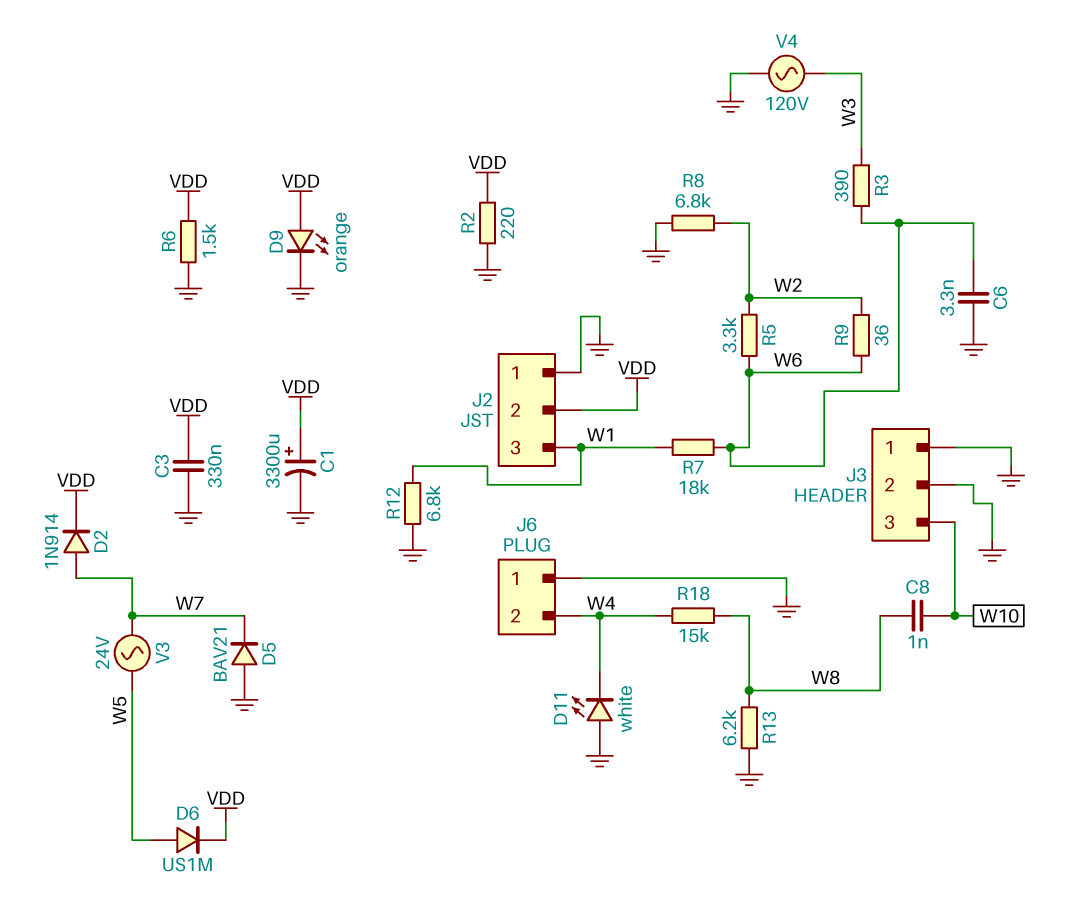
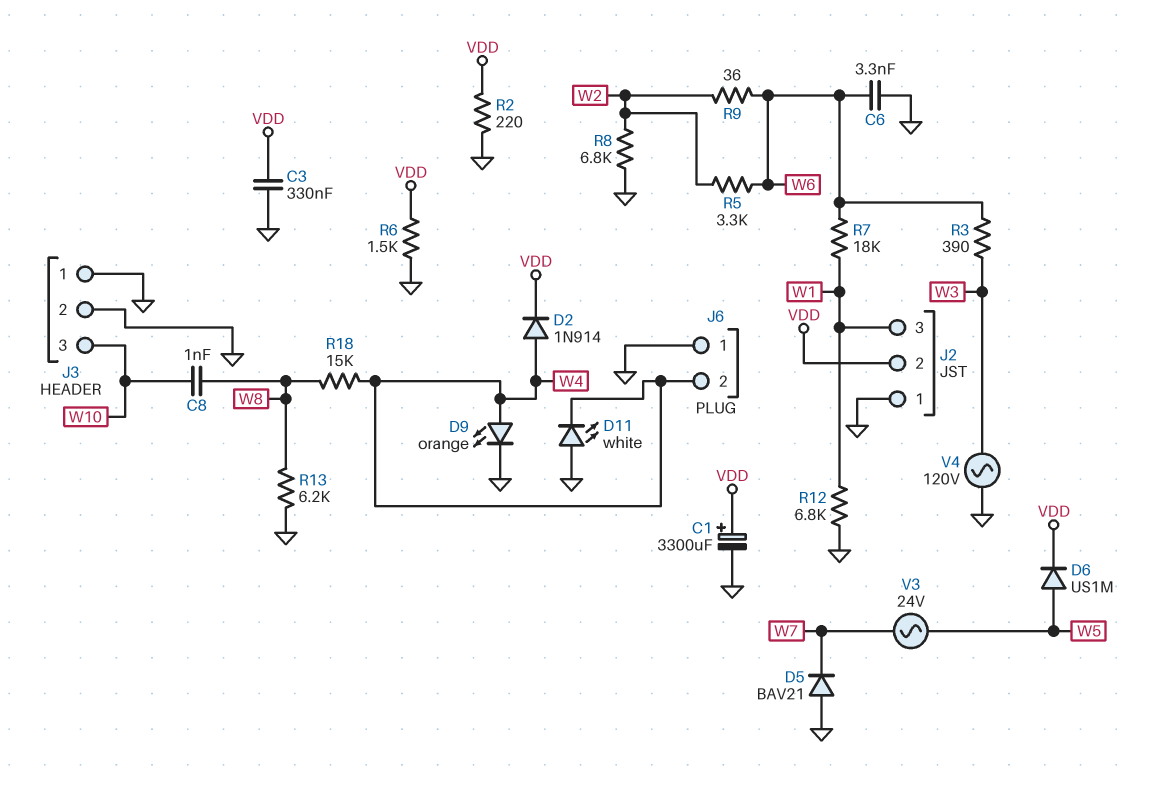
D2: diode 1N914 (A W7, K VDD) -> diode 1N914 (A W4, K VDD)
D9: LED orange (A VDD, K GND) -> LED orange (A W4, K GND)

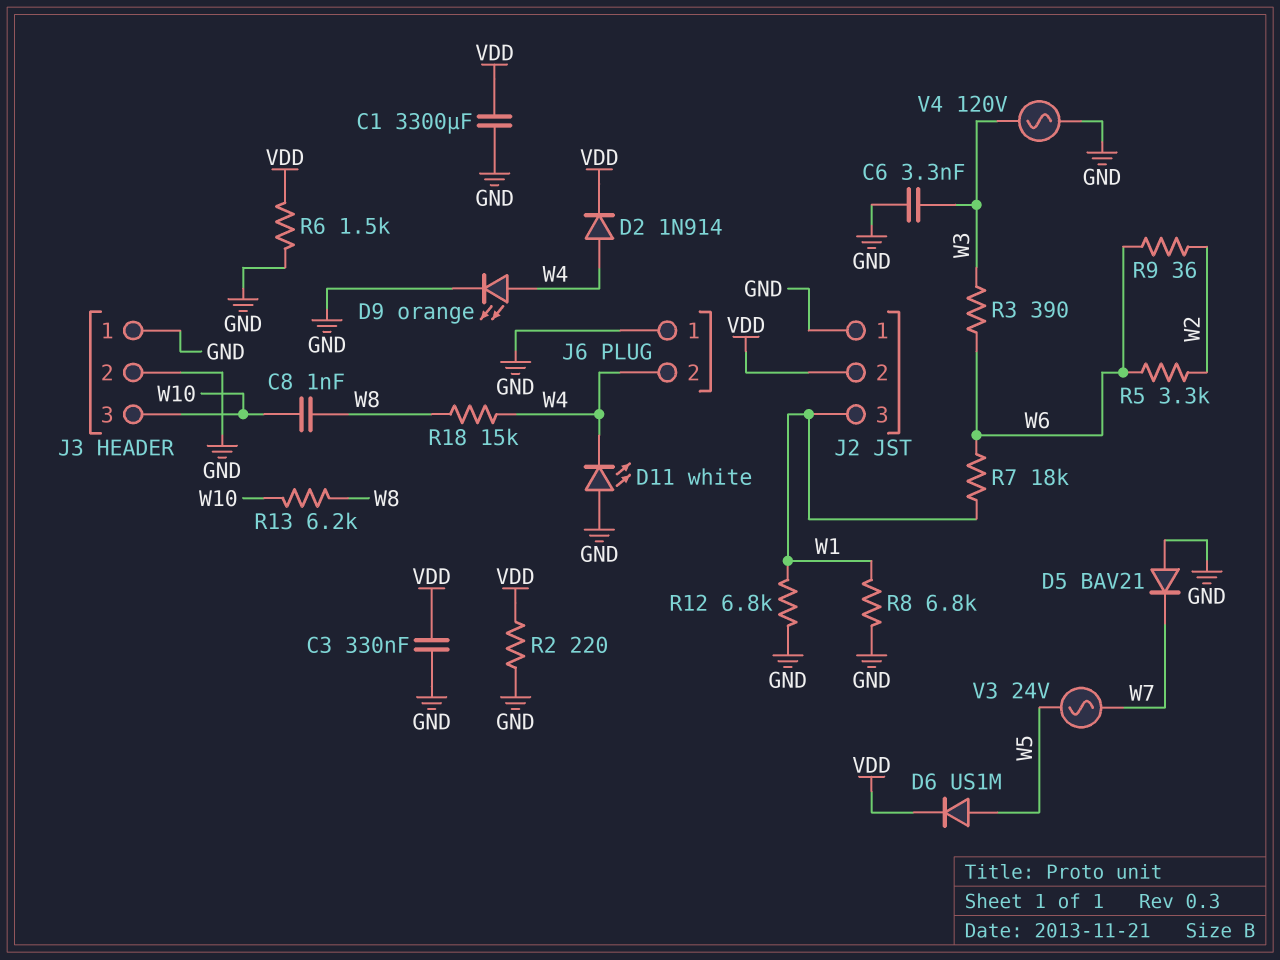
C1: 3300uF (plus VDD, minus GND) -> 3300uF (GND, VDD)
C6: 3.3nF (GND, W6) -> 3.3nF (GND, W3)
R8: 6.8k (GND, W2) -> 6.8k (GND, W1)
R13: 6.2k (GND, W8) -> 6.2k (W8, W10)

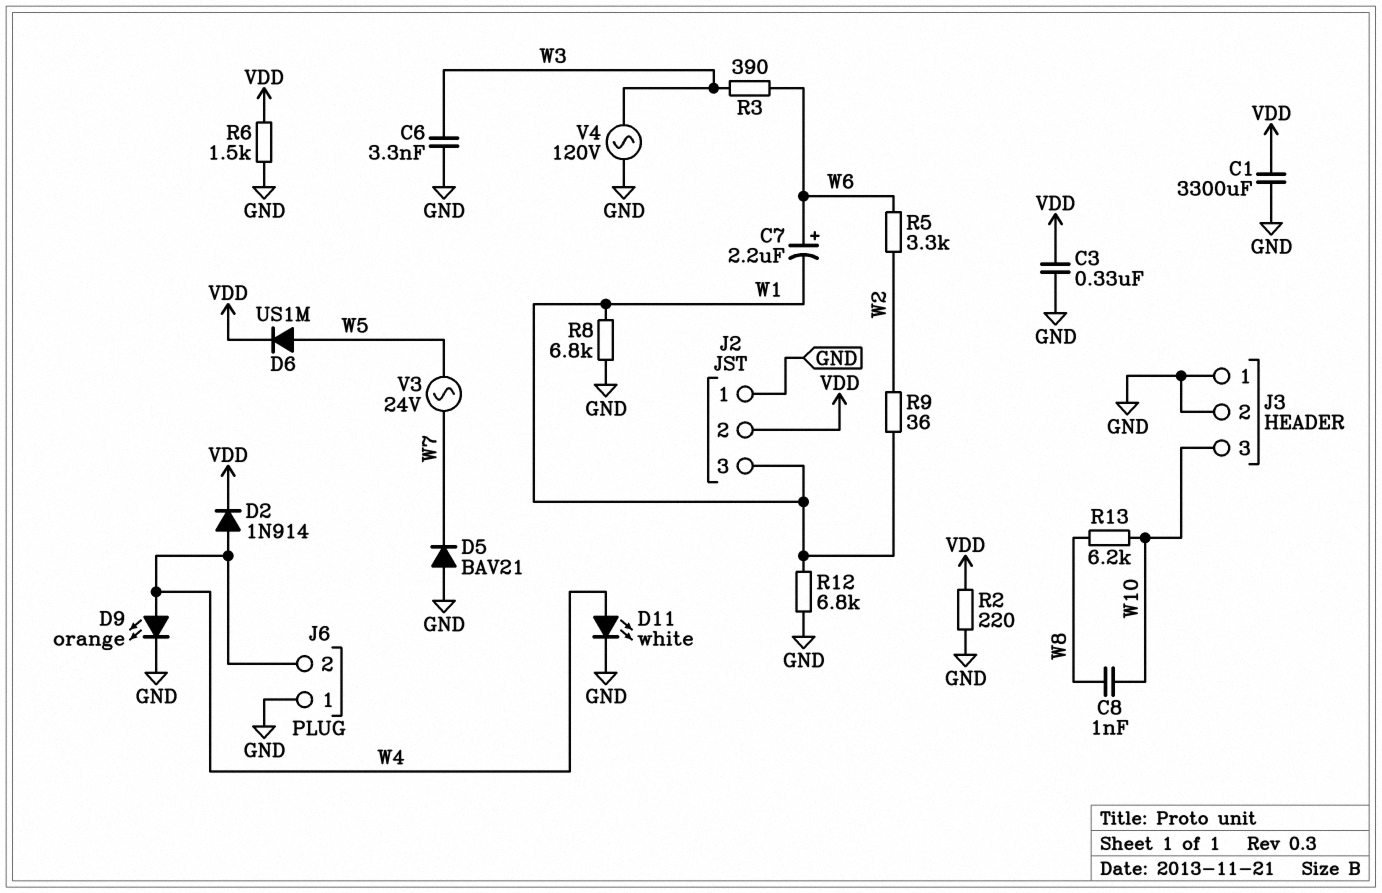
C7: none -> 2.2uF (plus W6, minus W1)
D11: LED white (A GND, K W4) -> LED white (A W4, K GND)
R7: 18k (W1, W6) -> none
R9: 36 (W2, W6) -> 36 (W1, W2)
R18: 15k (W4, W8) -> none

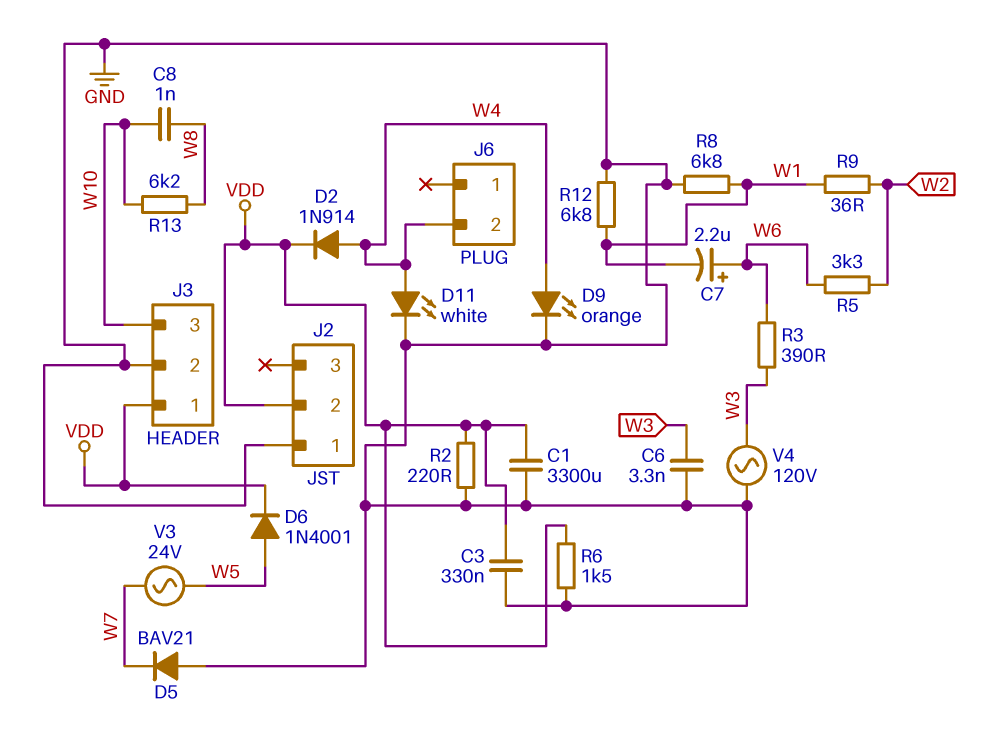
D6: diode US1M (A W5, K VDD) -> diode 1N4001 (A W5, K VDD)
J2 pin 3: W1 -> none
J3 pin 1: GND -> VDD
J6 pin 1: GND -> none

